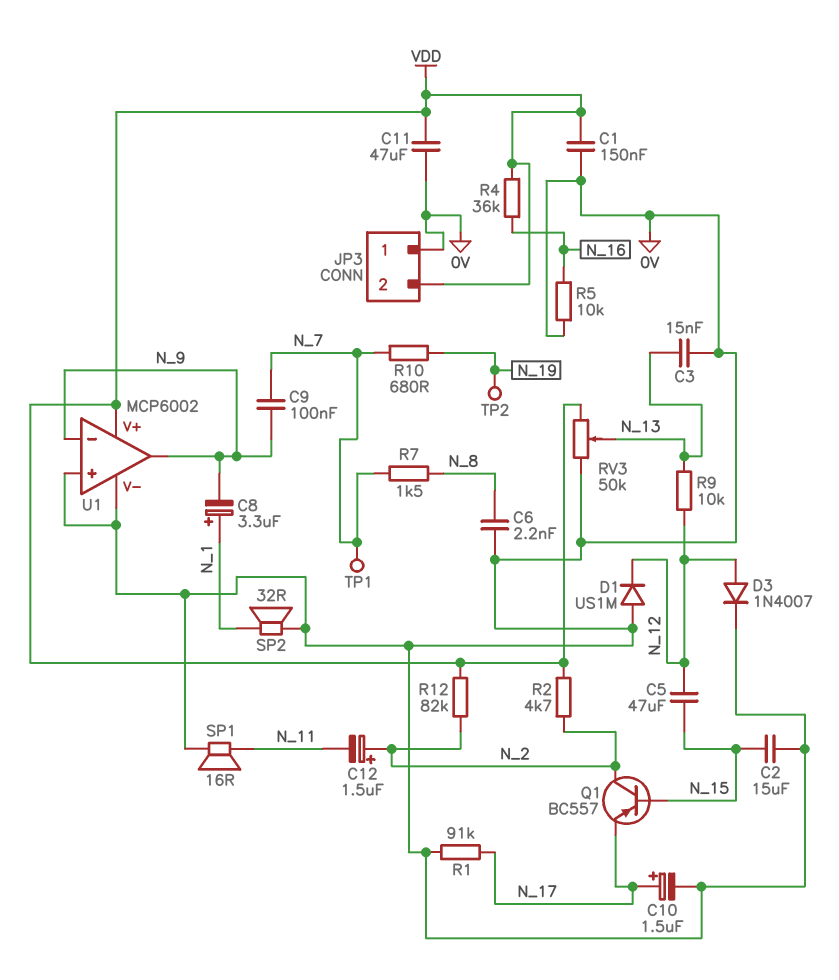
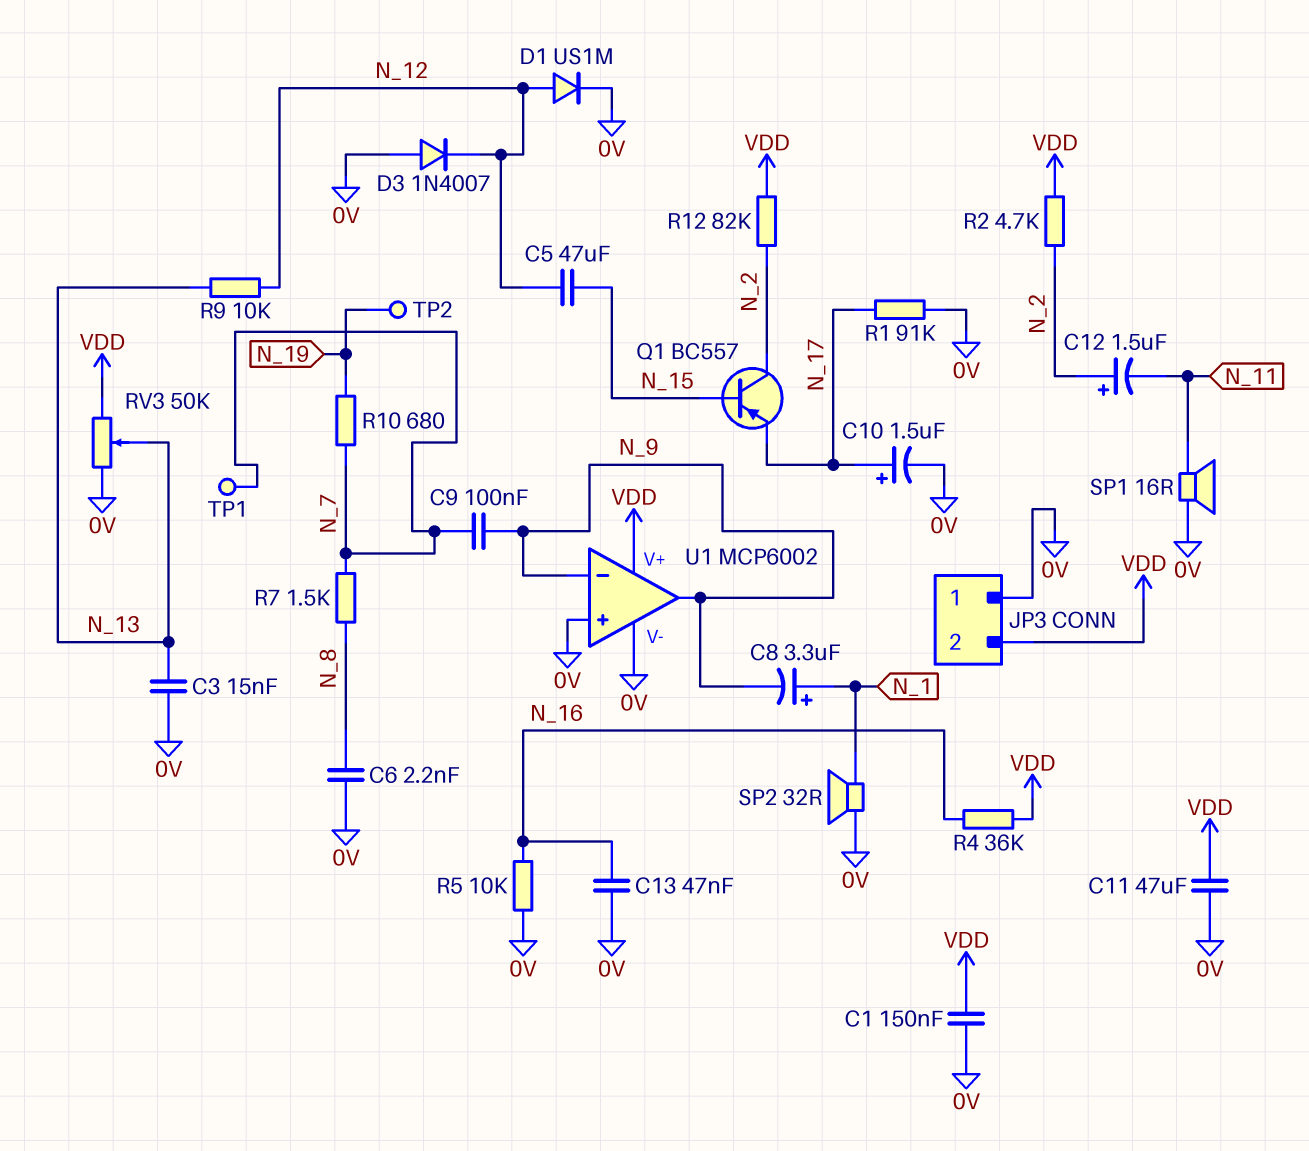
C2: 15uF (0V, N_15) -> none
C13: none -> 47nF (0V, N_16)
D1: diode US1M (A 0V, K N_12) -> diode US1M (A N_12, K 0V)
D3: diode 1N4007 (A N_12, K 0V) -> diode 1N4007 (A 0V, K N_12)

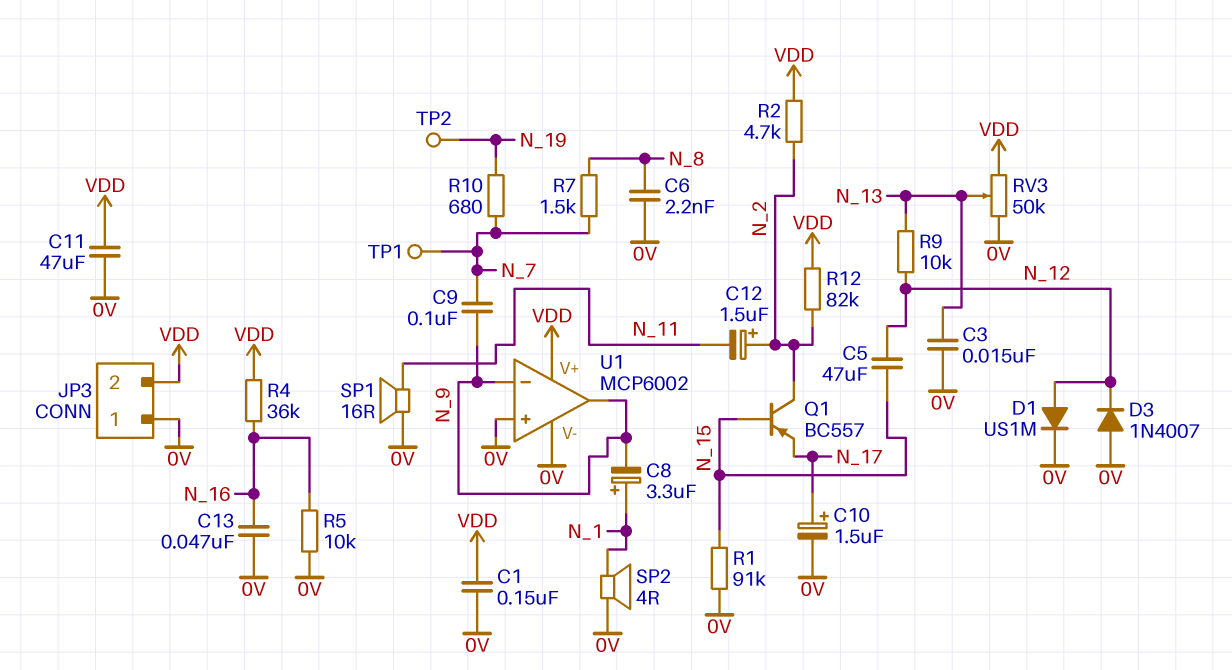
R1: 91k (0V, N_17) -> 91k (0V, N_15)
SP2: speaker 32R (0V, N_1) -> speaker 4R (0V, N_1)

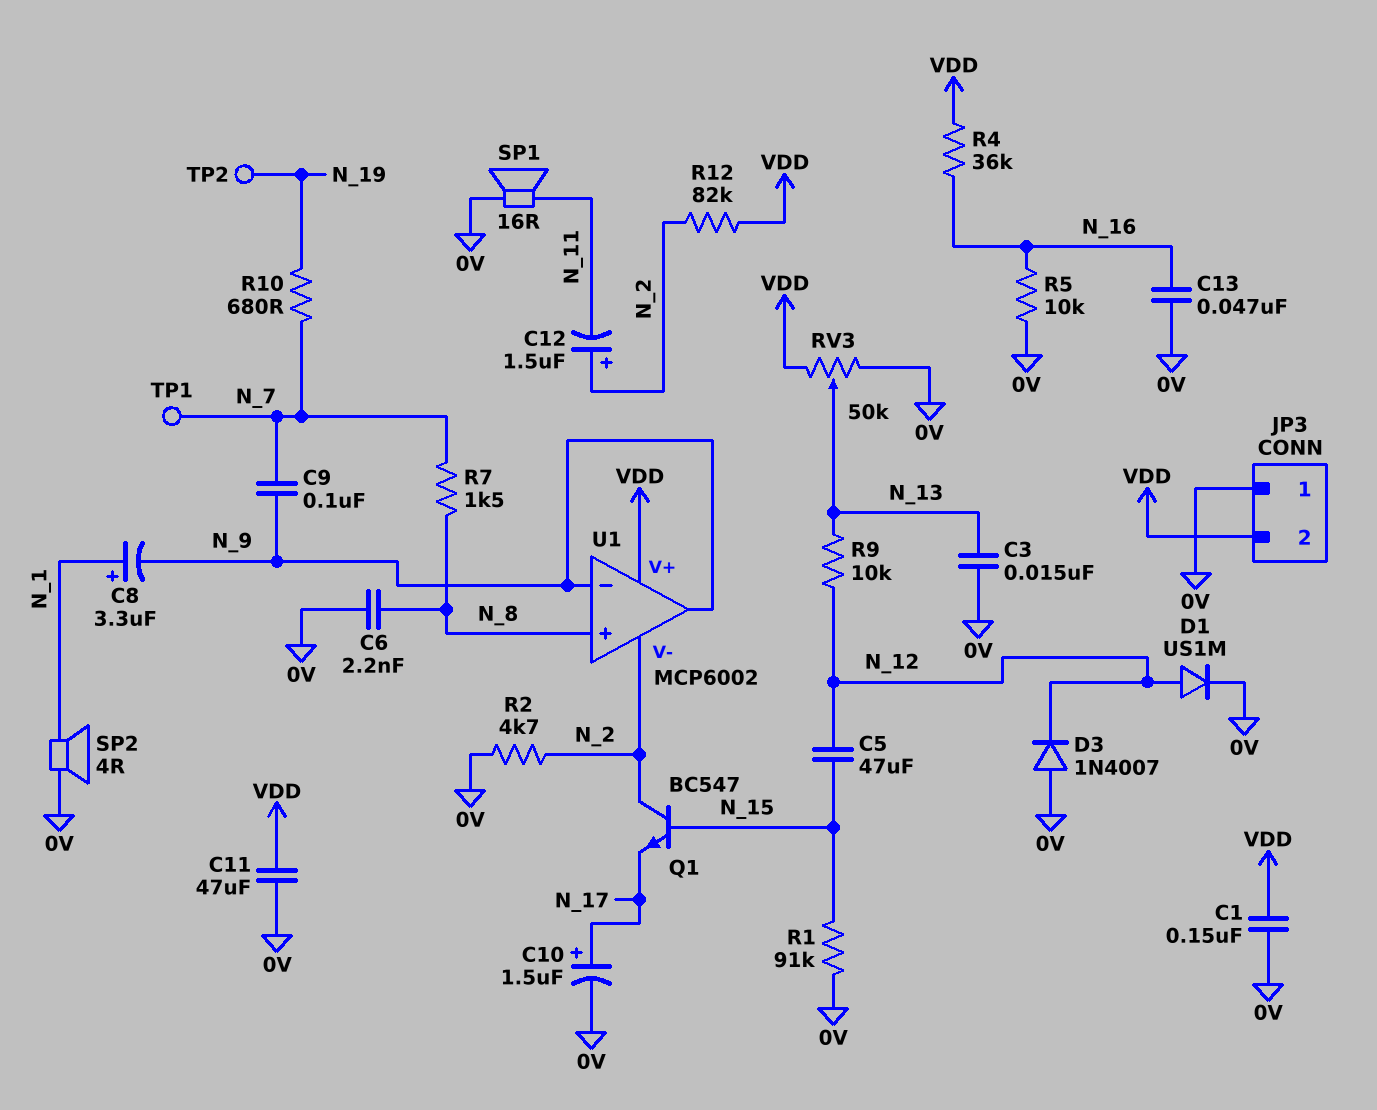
Q1: PNP BC557 (B N_15, C N_2, E N_17) -> NPN BC547 (B N_15, C N_2, E N_17)
R2: 4.7k (N_2, VDD) -> 4.7k (0V, N_2)
U1 pin V-: 0V -> N_2
U1 pin in+: 0V -> N_8

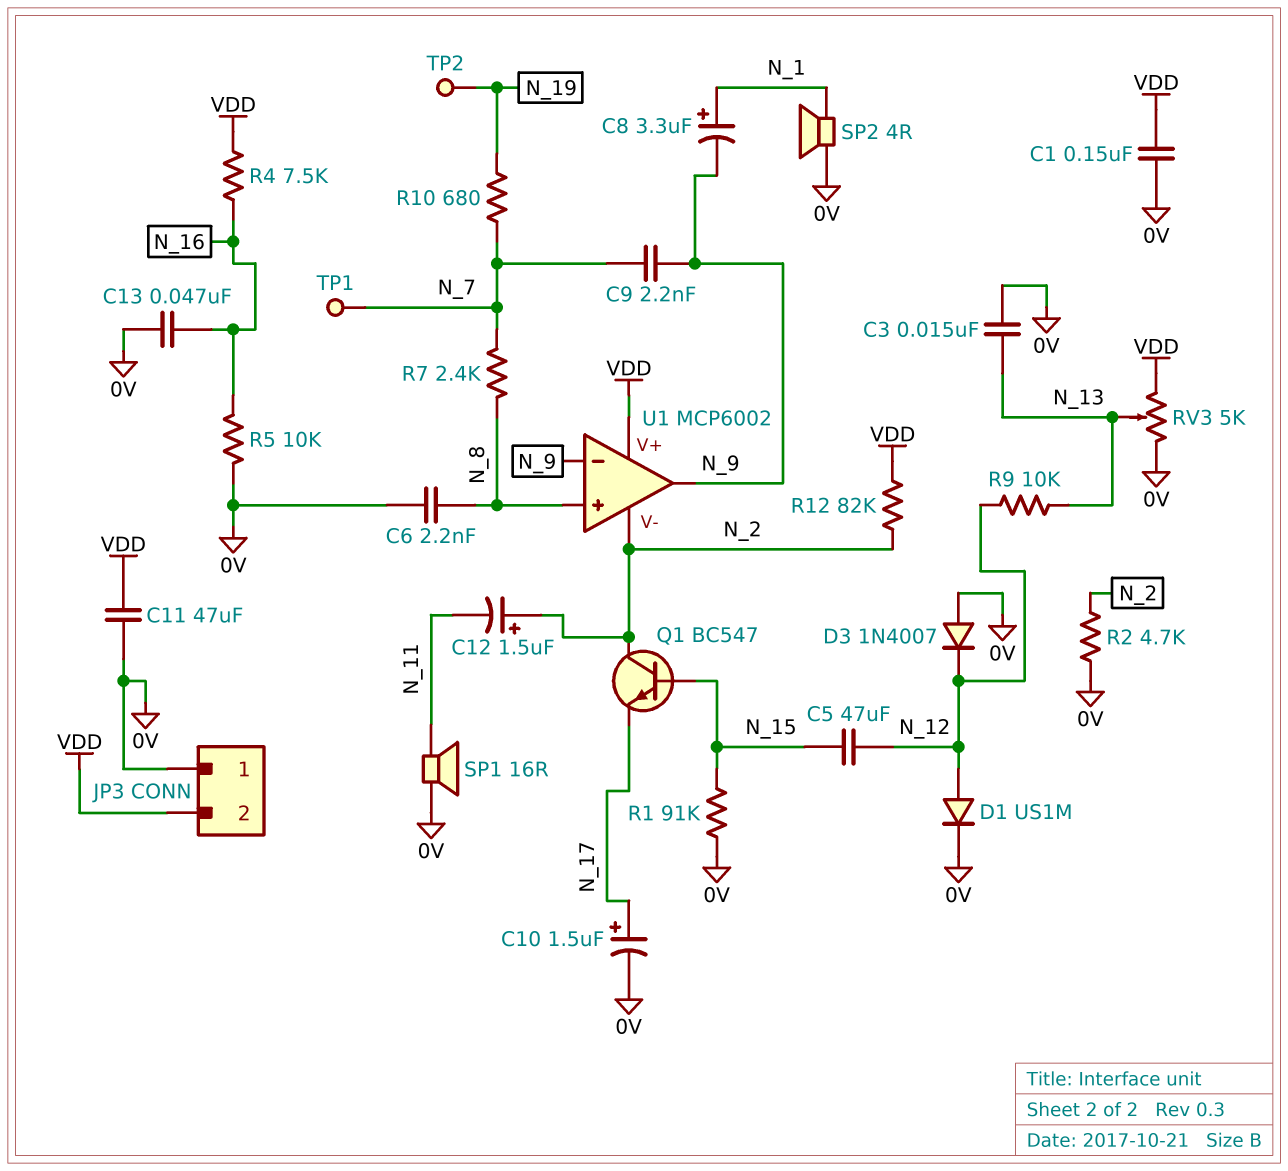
C9: 100nF (N_7, N_9) -> 2.2nF (N_7, N_9)
R4: 36k (N_16, VDD) -> 7.5k (N_16, VDD)
R7: 1.5k (N_7, N_8) -> 2.4k (N_7, N_8)
RV3: 50k (0V, VDD, wiper N_13) -> 5k (0V, VDD, wiper N_13)

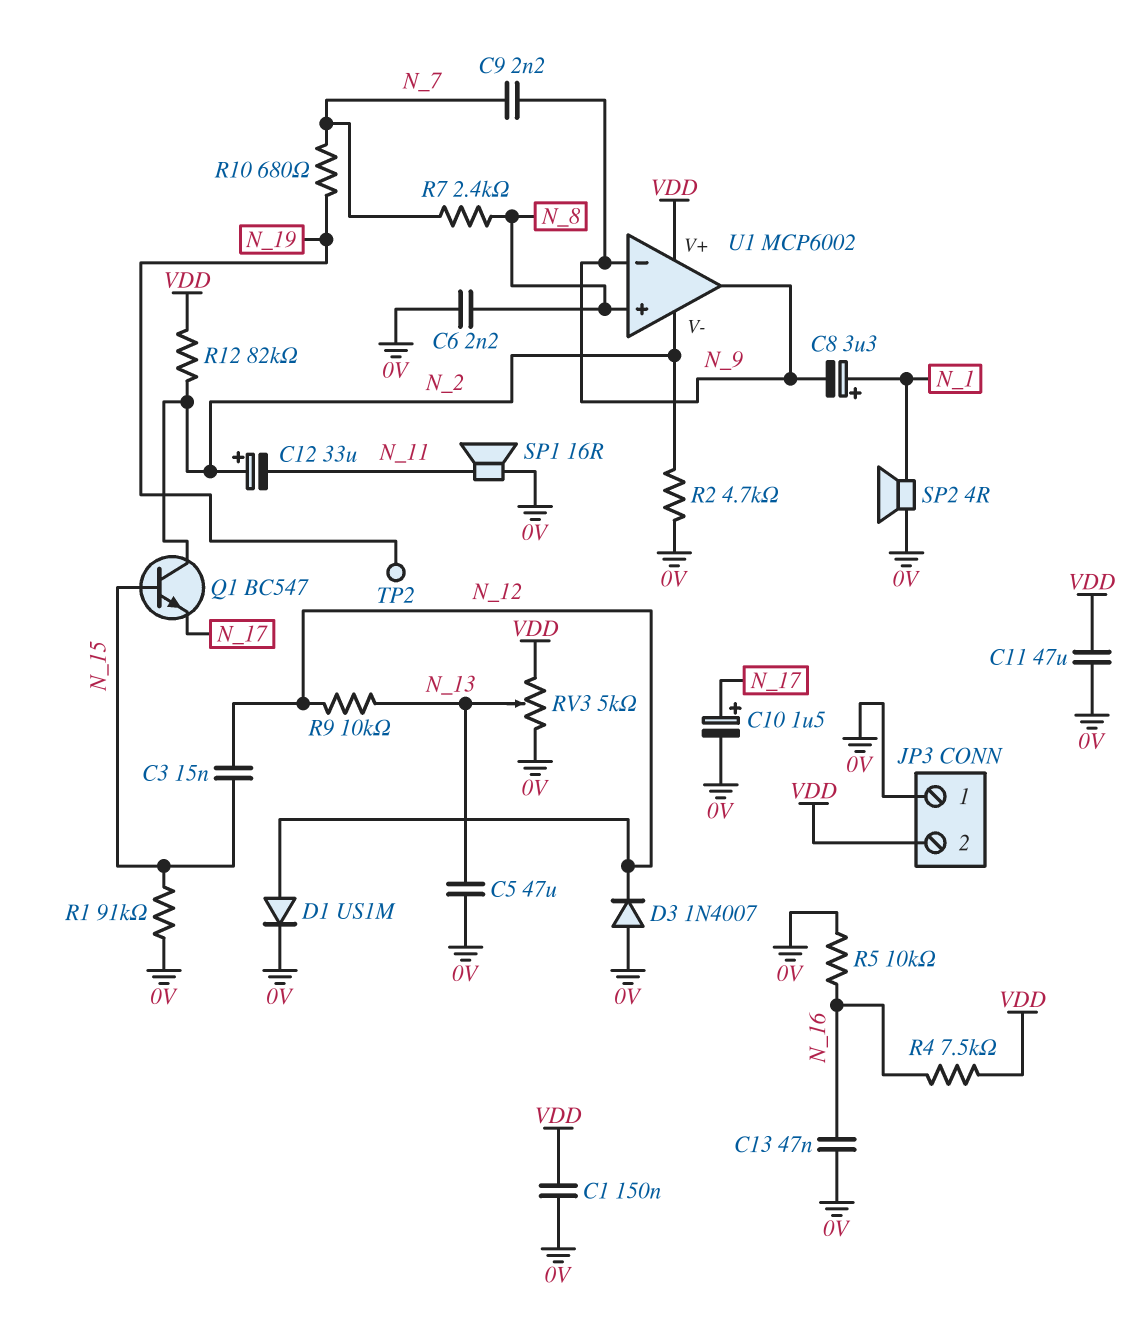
C3: 15nF (0V, N_13) -> 15nF (N_12, N_15)
C5: 47uF (N_12, N_15) -> 47uF (0V, N_13)
C12: 1.5uF (plus N_2, minus N_11) -> 33uF (plus N_2, minus N_11)
TP1: test point (N_7) -> none

